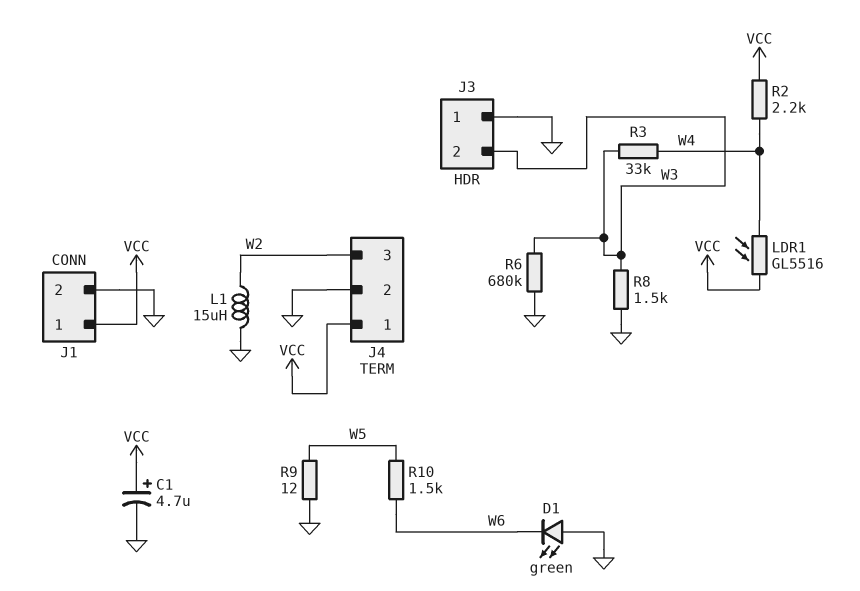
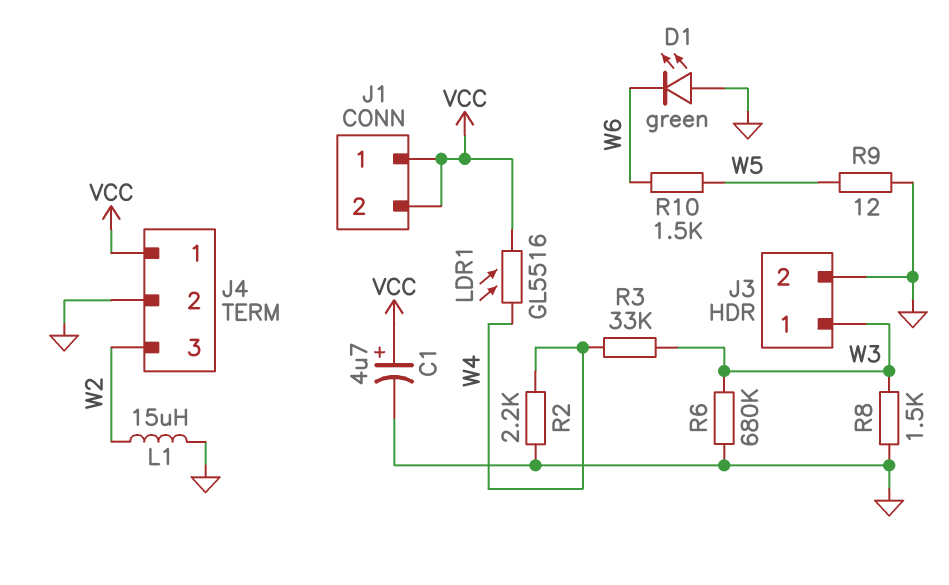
J1 pin 2: GND -> VCC
J3 pin 1: GND -> W3
J3 pin 2: W3 -> GND
R2: 2.2k (VCC, W4) -> 2.2k (GND, W4)

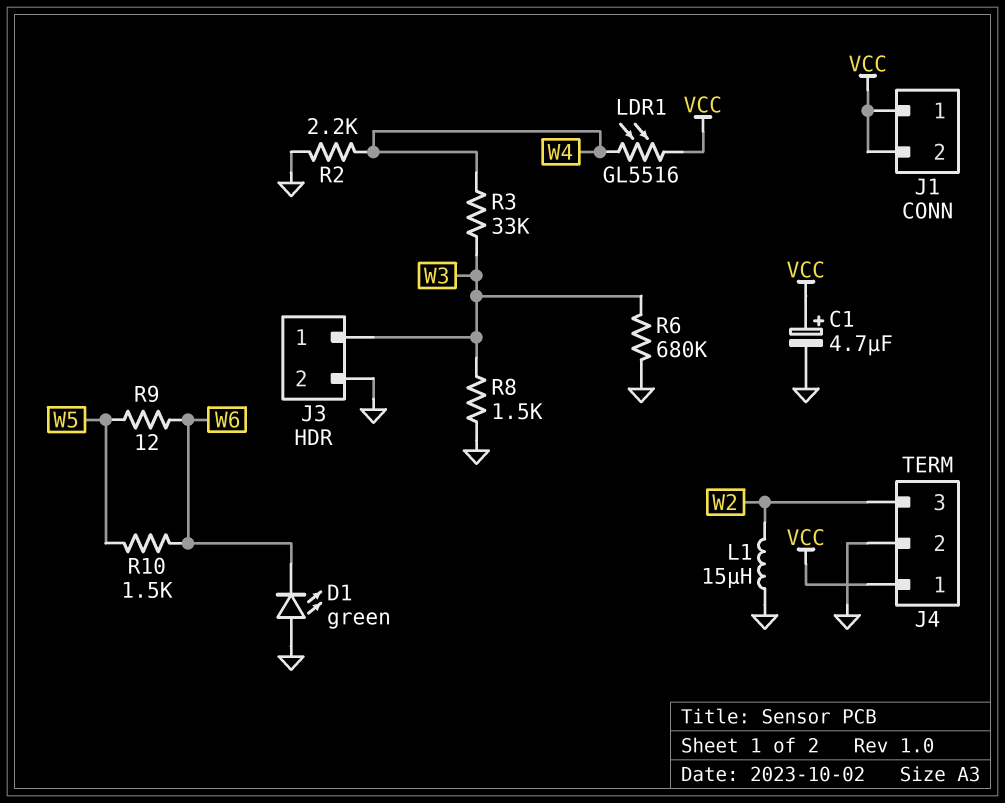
R9: 12 (GND, W5) -> 12 (W5, W6)

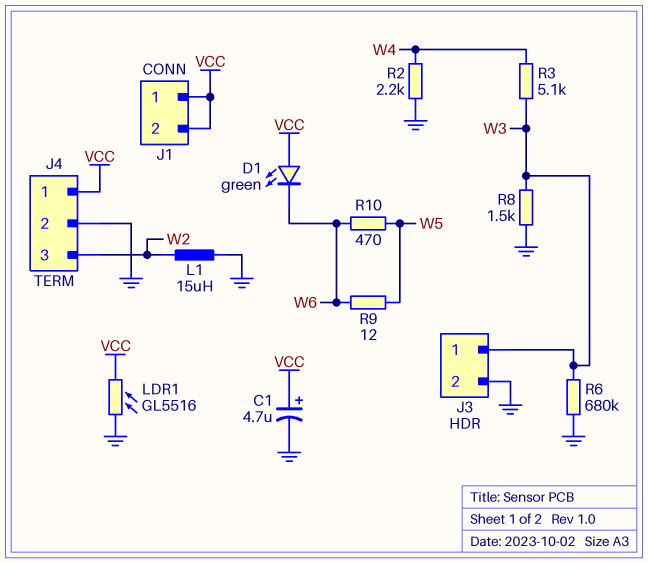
D1: LED green (A GND, K W6) -> LED green (A VCC, K W6)
LDR1: GL5516 (VCC, W4) -> GL5516 (GND, VCC)
R3: 33k (W3, W4) -> 5.1k (W3, W4)
R10: 1.5k (W5, W6) -> 470 (W5, W6)

